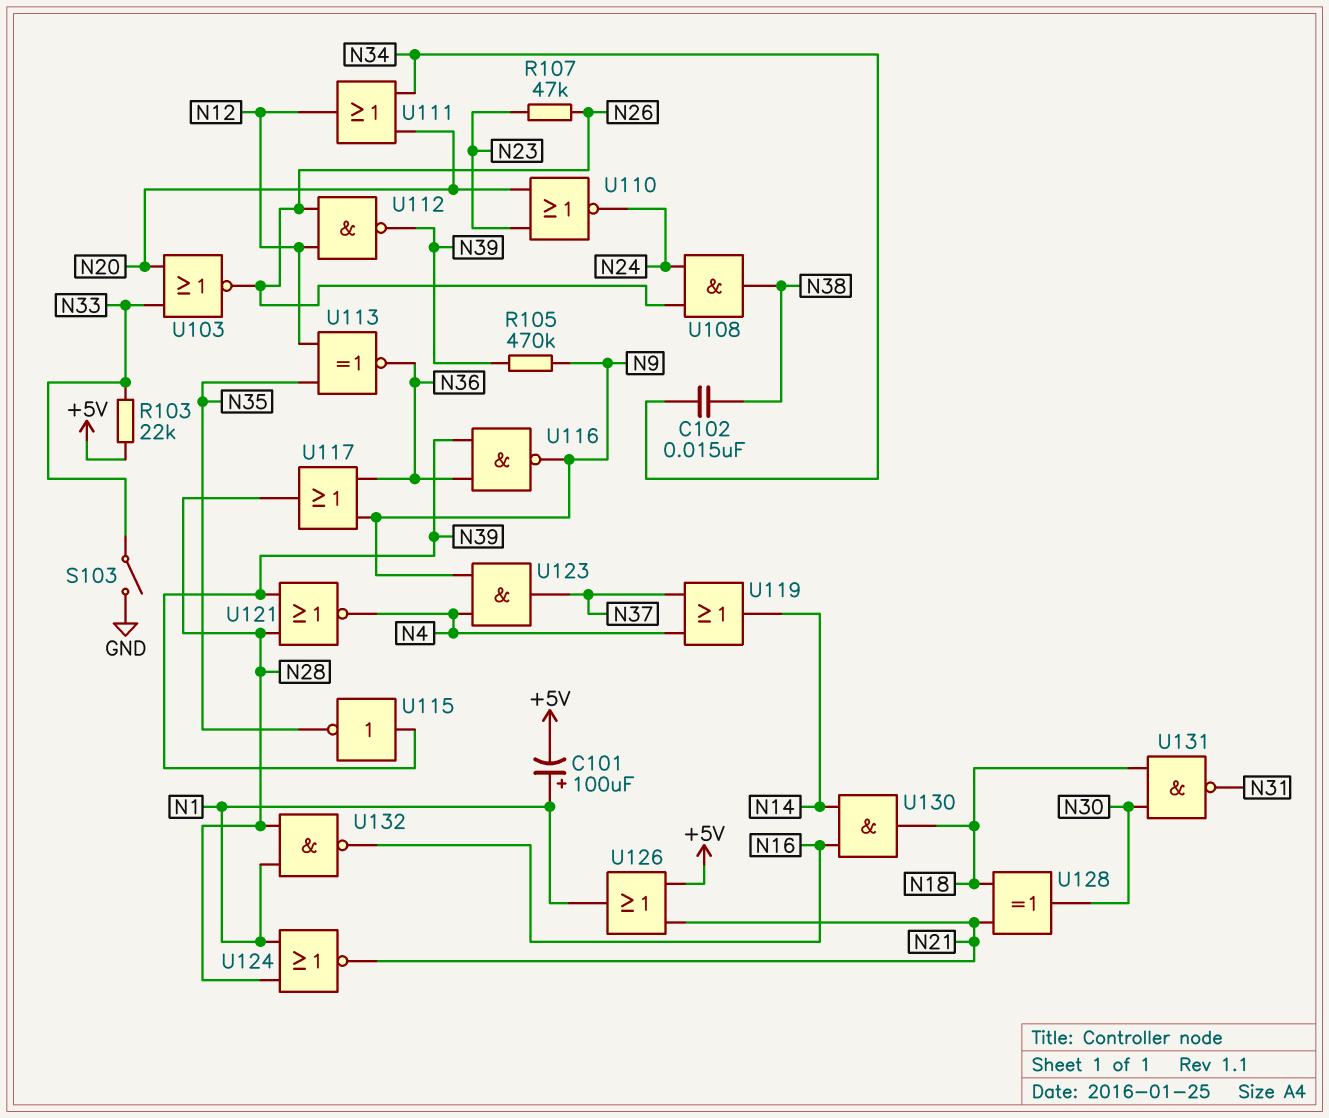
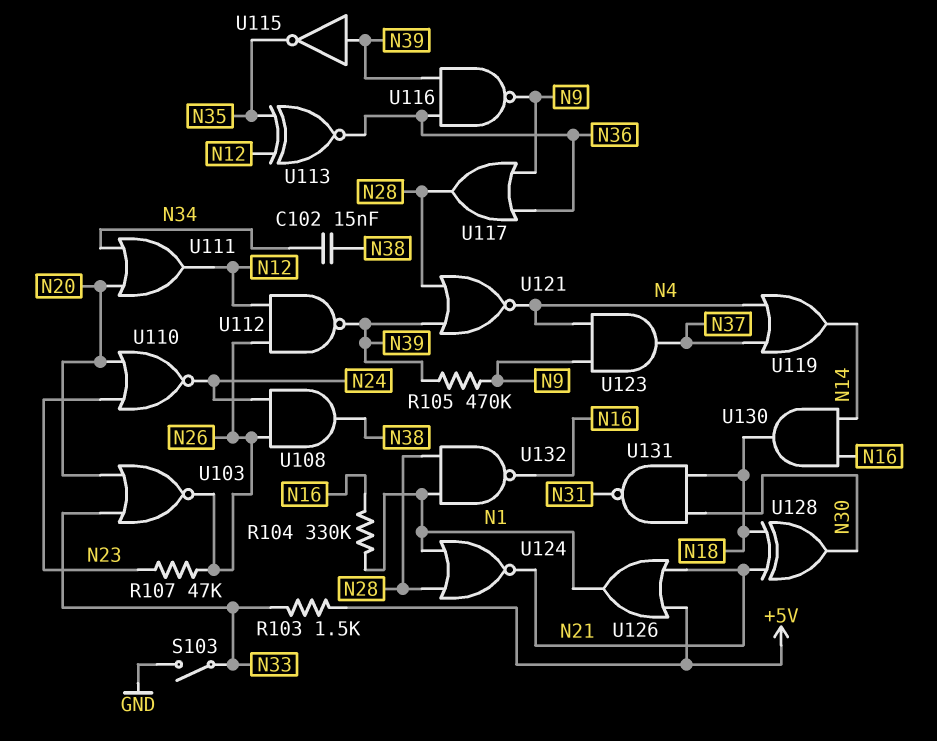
C101: 100uF (plus N1, minus +5V) -> none
R103: 22k (+5V, N33) -> 1.5k (+5V, N33)
R104: none -> 330k (N1, N16)

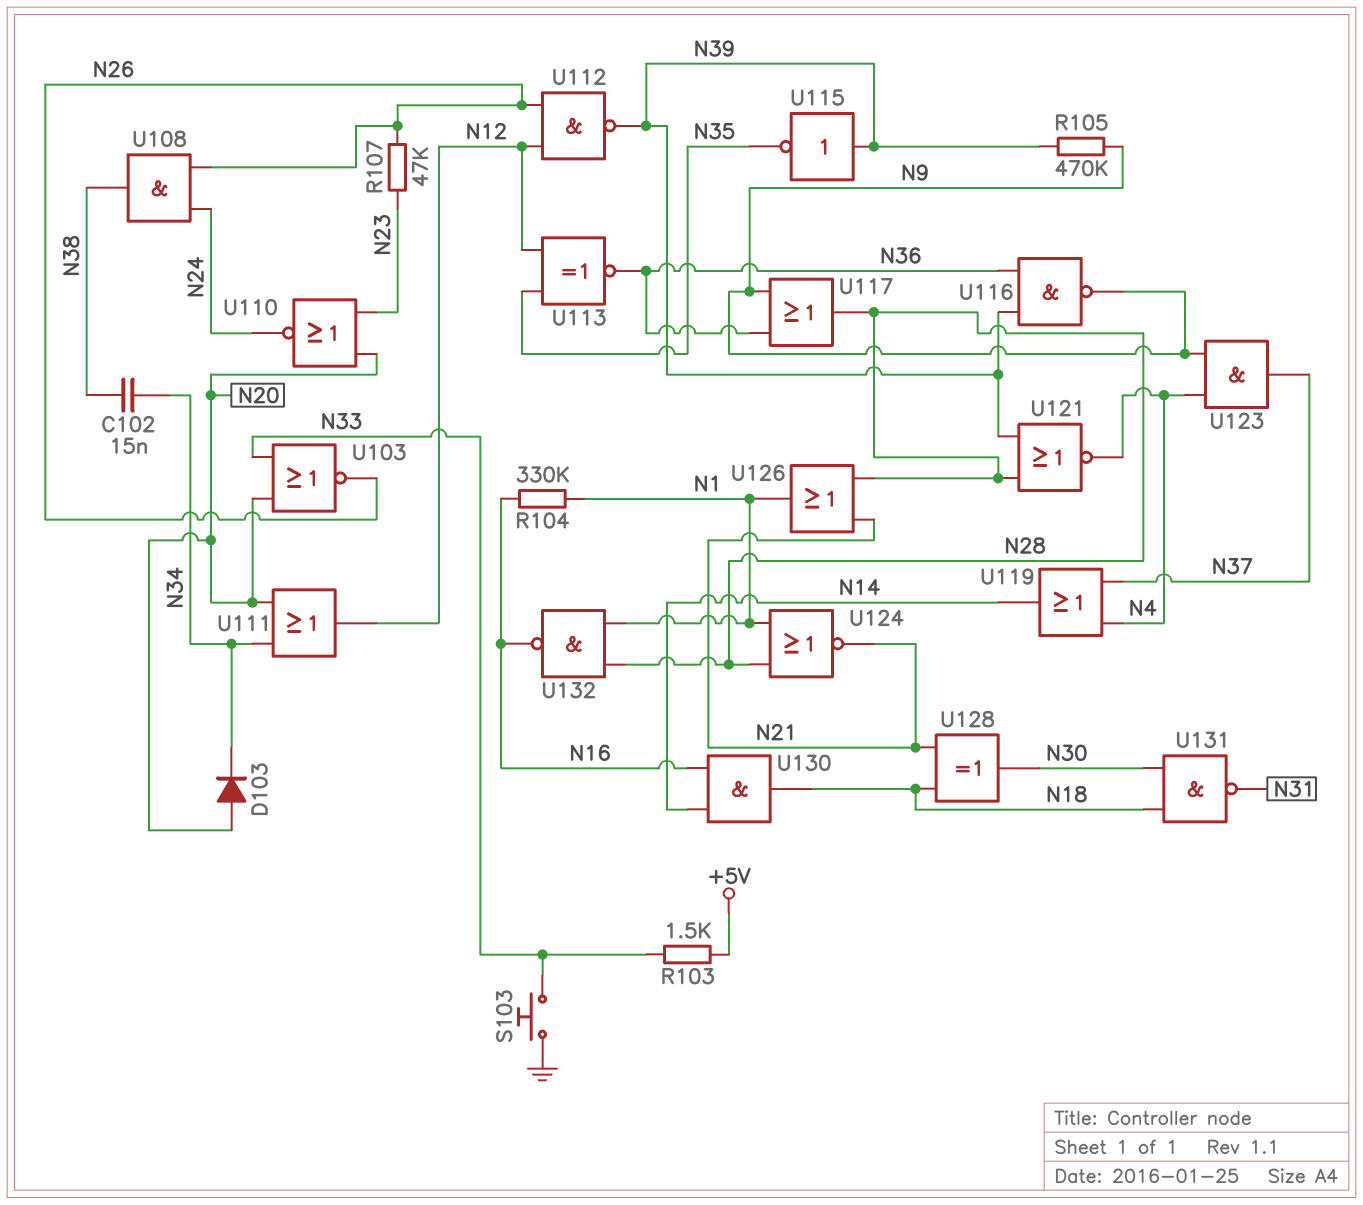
D103: none -> diode (A N20, K N34)
S103: switch (GND, N33) -> button (GND, N33)
U126: OR (in +5V, in N21, out N1) -> OR (in N21, in N28, out N1)

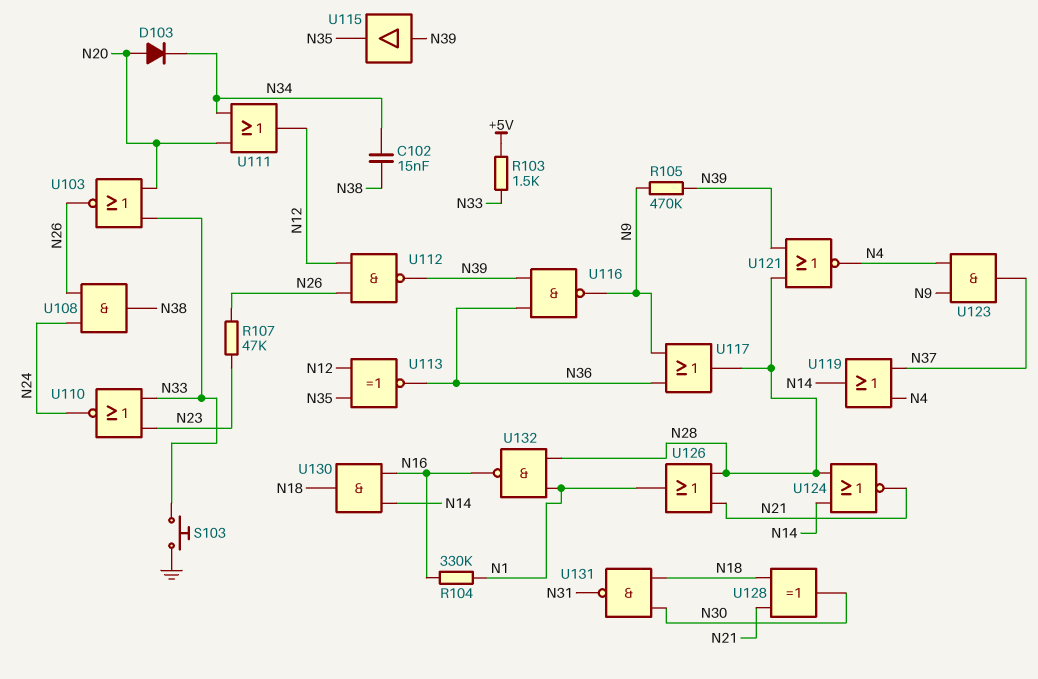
U110: NOR (in N20, in N23, out N24) -> NOR (in N23, in N33, out N24)
U115: NOT (in N39, out N35) -> buffer (in N39, out N35)
U124: NOR (in N1, in N28, out N21) -> NOR (in N14, in N28, out N21)

